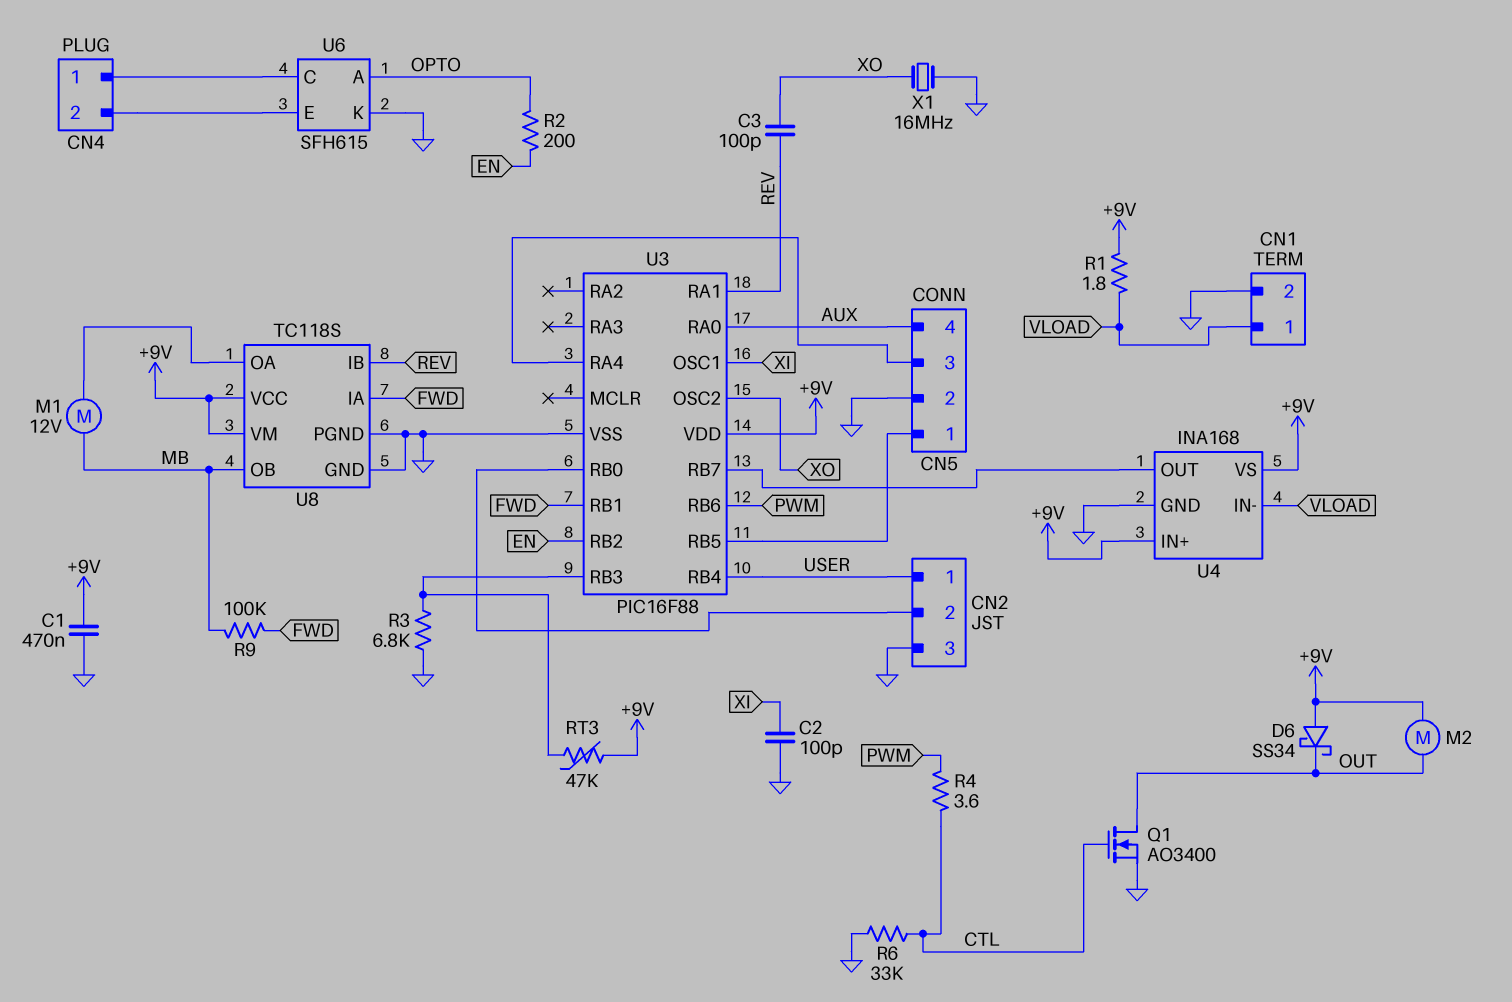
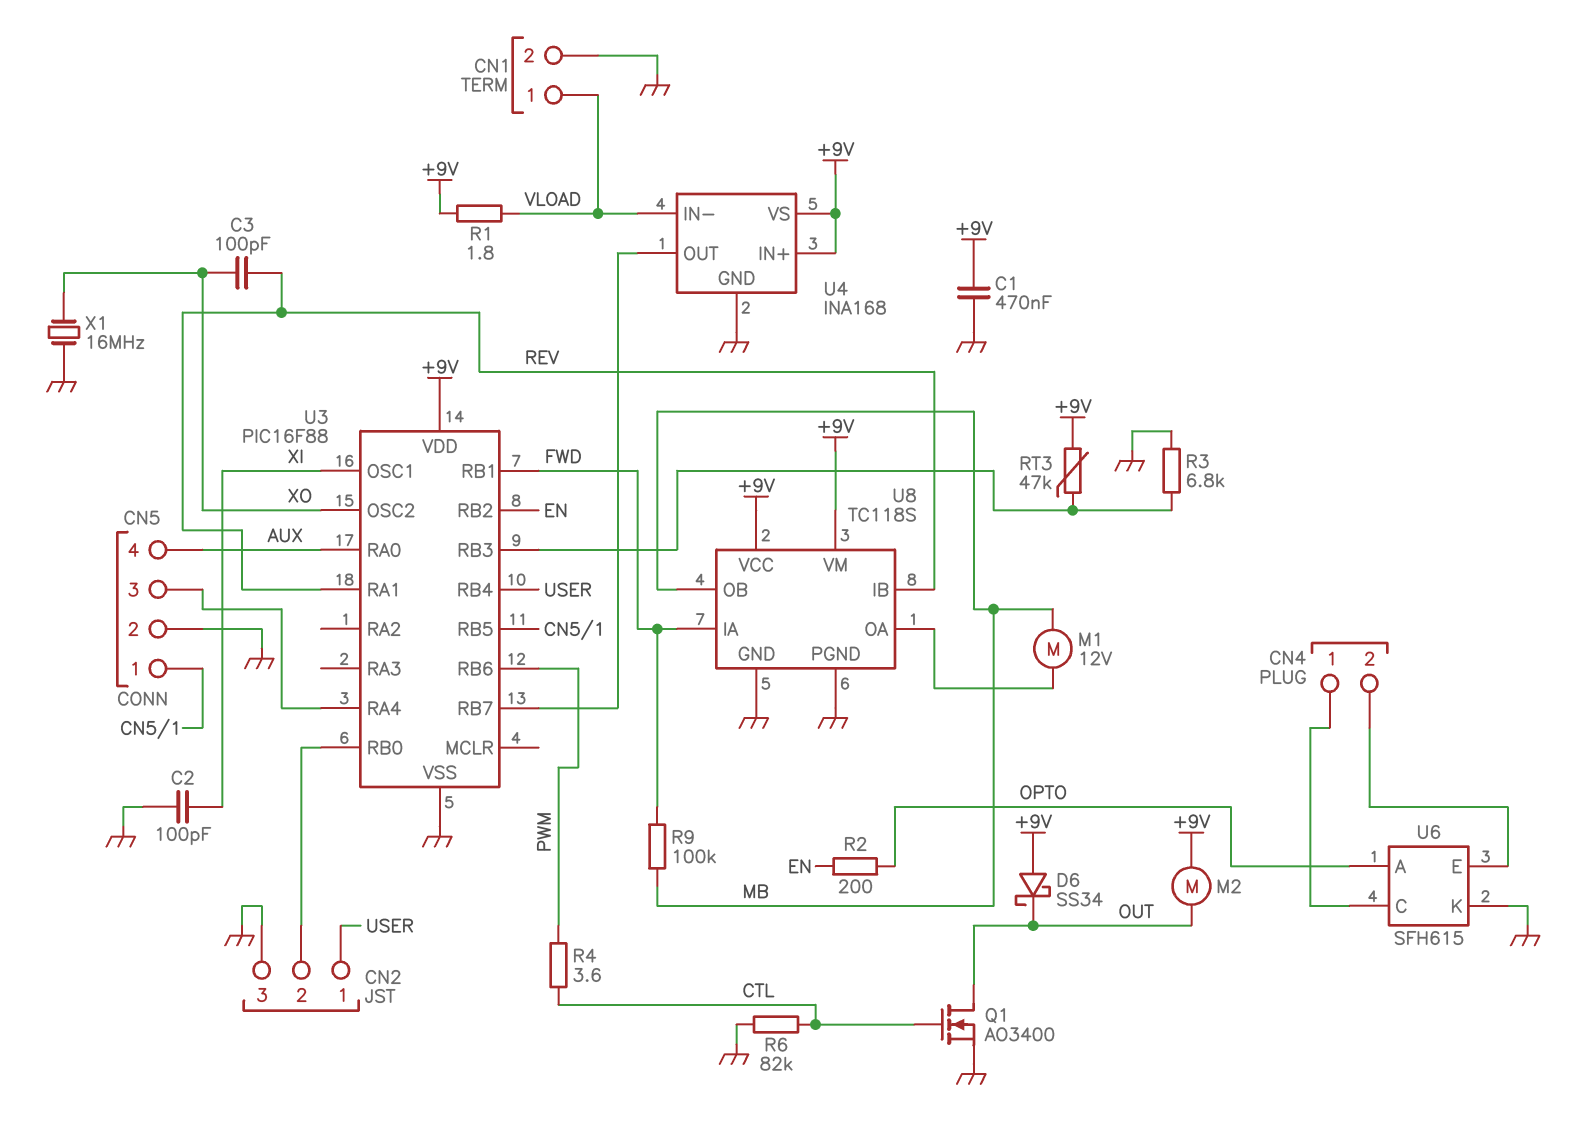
R6: 33k (CTL, GND) -> 82k (CTL, GND)

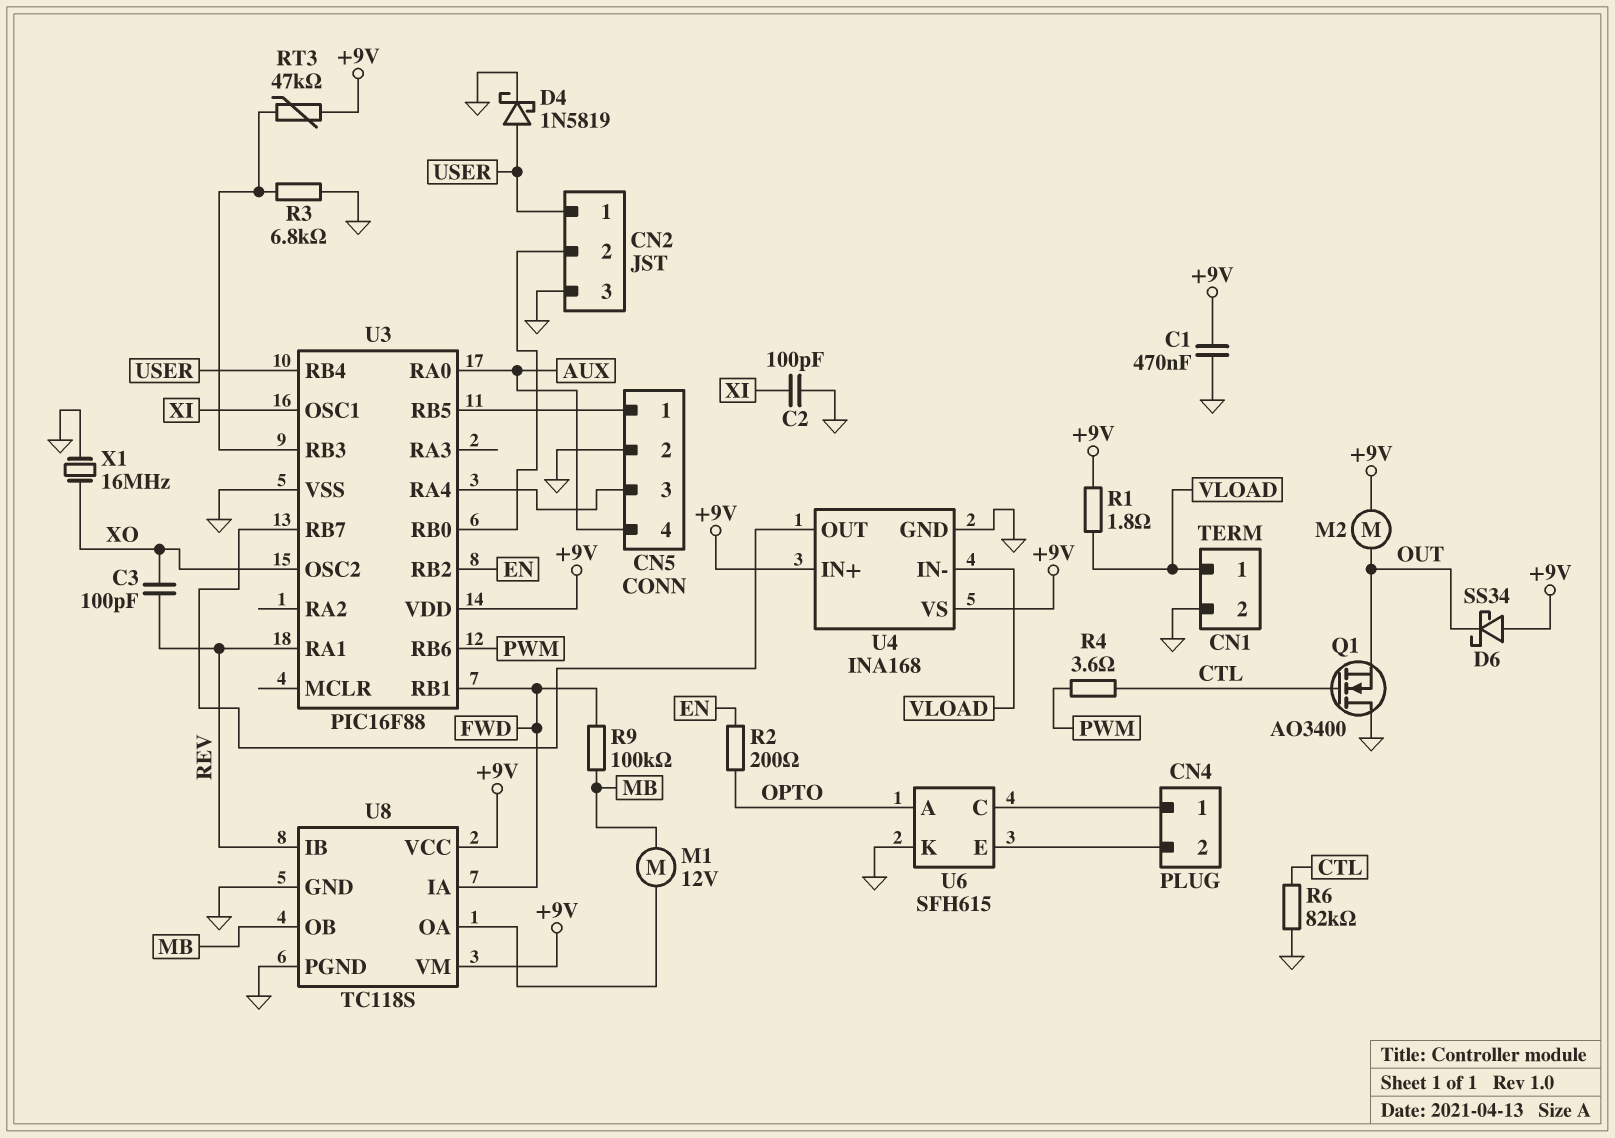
D4: none -> schottky 1N5819 (A USER, K GND)
Q1: NMOS AO3400 (G CTL, D OUT, S GND) -> NMOS AO3400 (G CTL, D GND, S OUT)

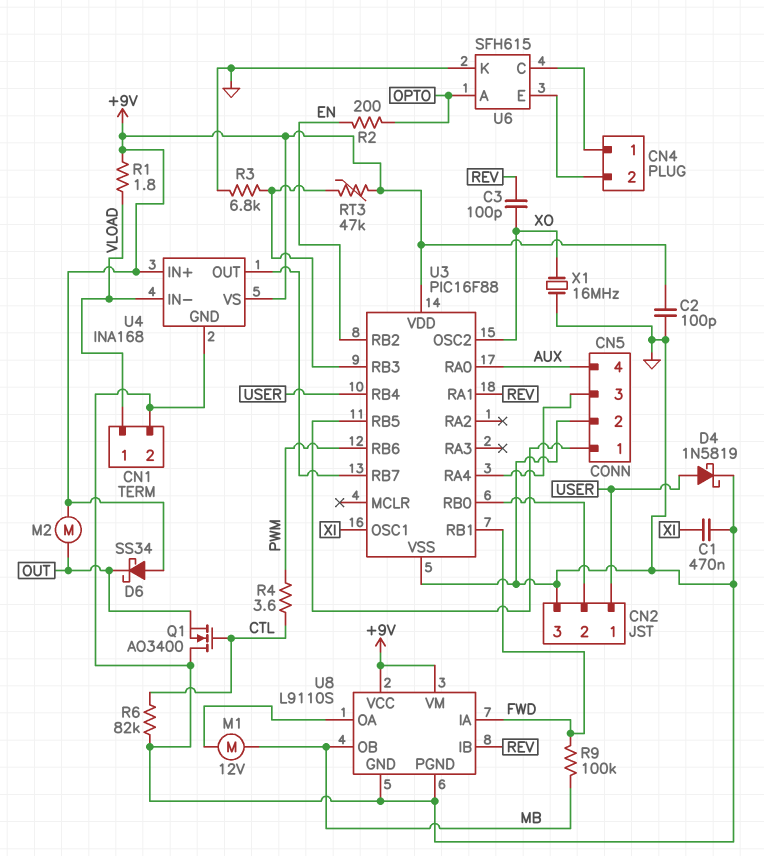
C1: 470nF (+9V, GND) -> 470nF (GND, XI)
C2: 100pF (GND, XI) -> 100pF (+9V, GND)
U8: TC118S -> L9110S

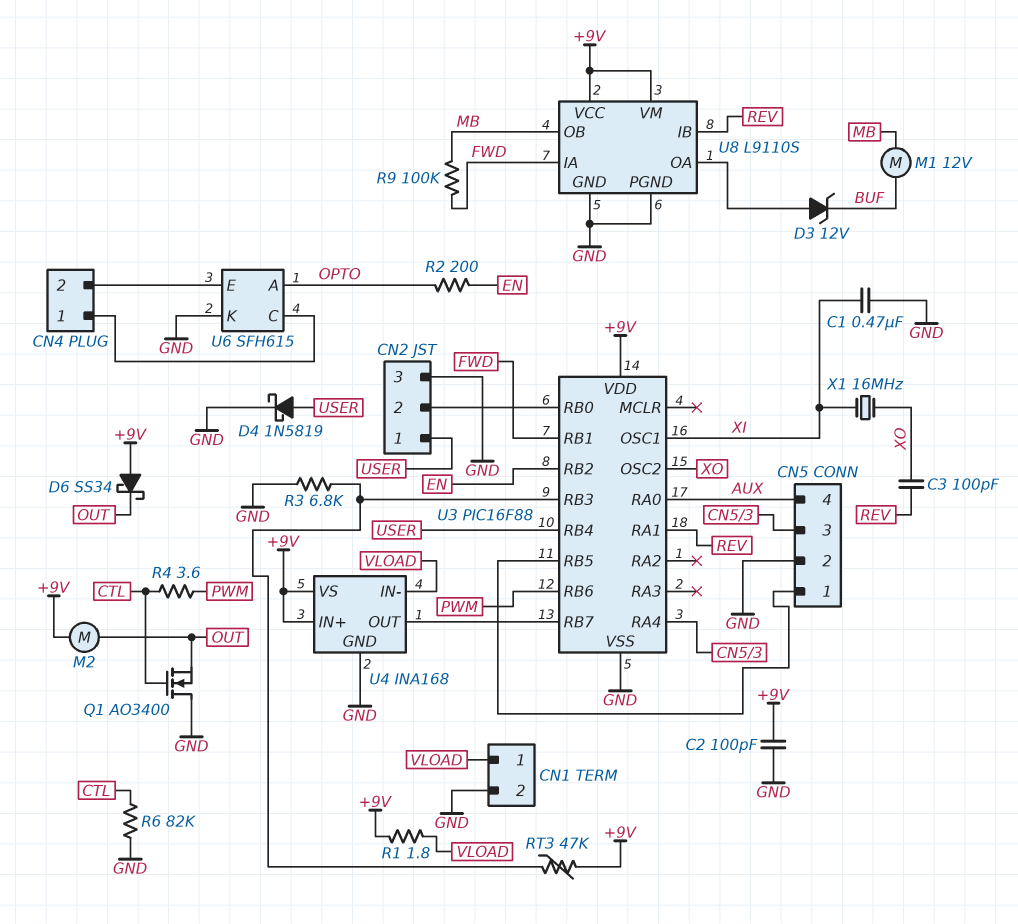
D3: none -> zener 12V (A U8/OA, K BUF)
M1: motor 12V (MB, U8/OA) -> motor 12V (BUF, MB)
X1: 16MHz (GND, XO) -> 16MHz (XI, XO)

